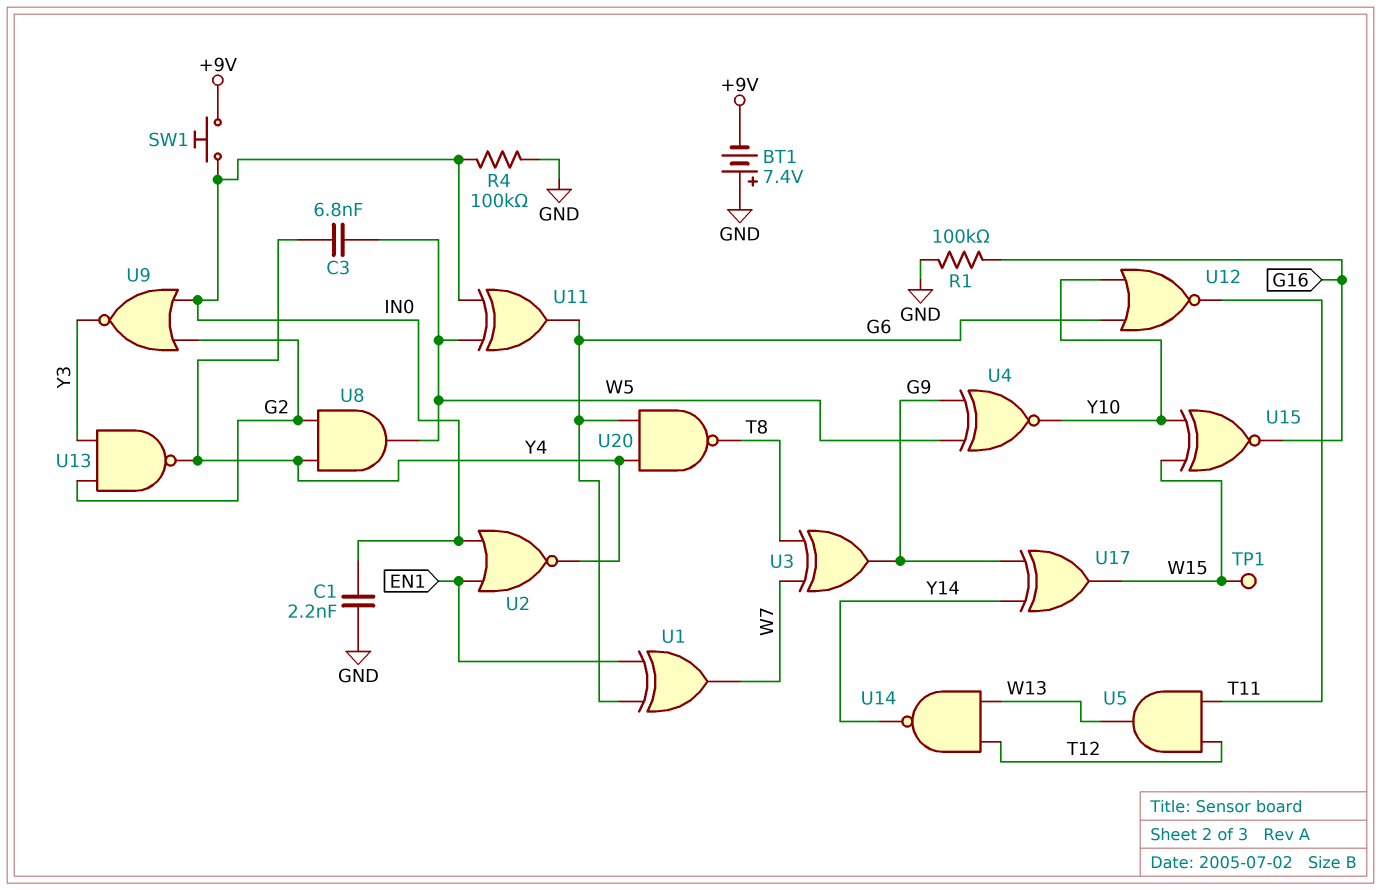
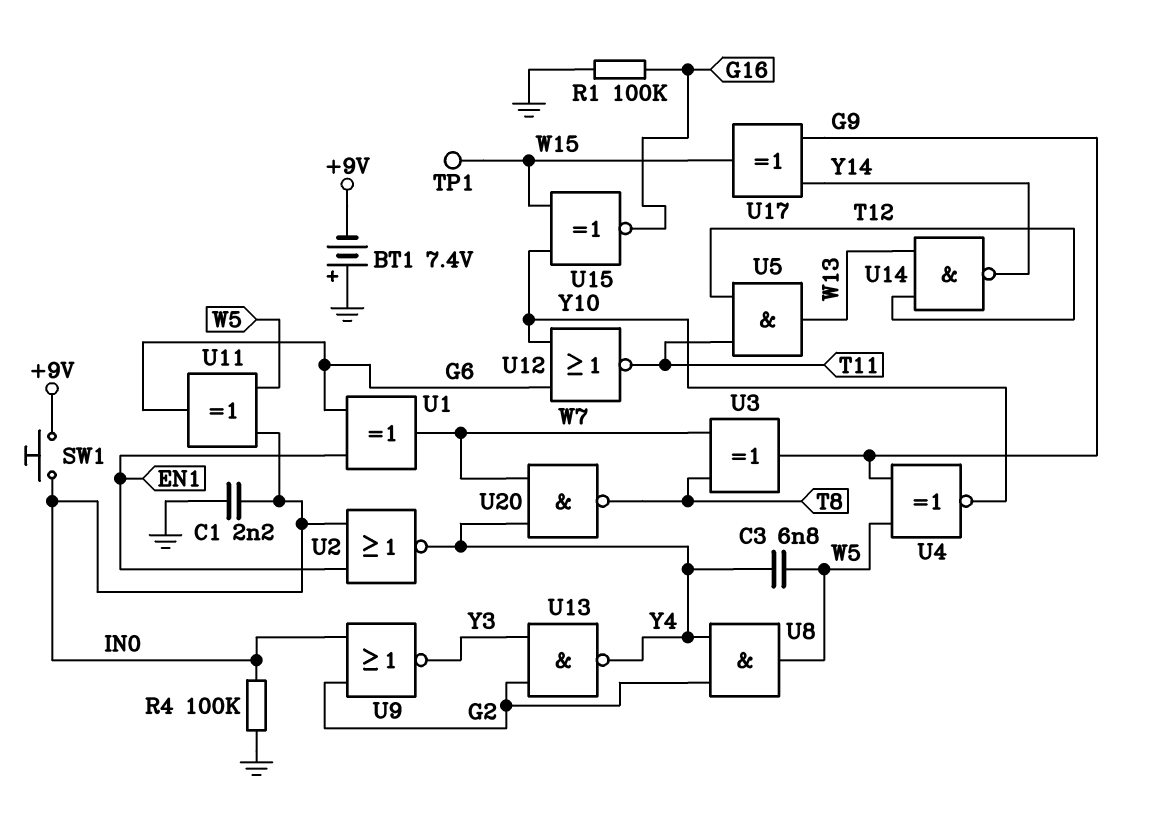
U20: NAND (in G6, in Y4, out T8) -> NAND (in W7, in Y4, out T8)

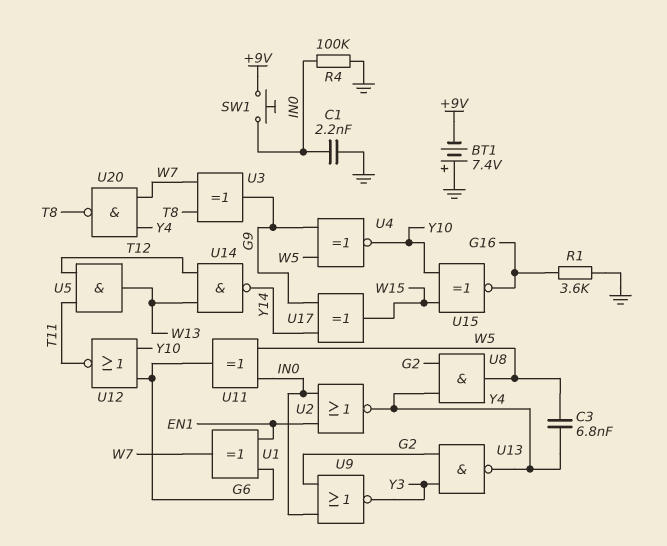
R1: 100k (G16, GND) -> 3.6k (G16, GND)
TP1: test point (W15) -> none

